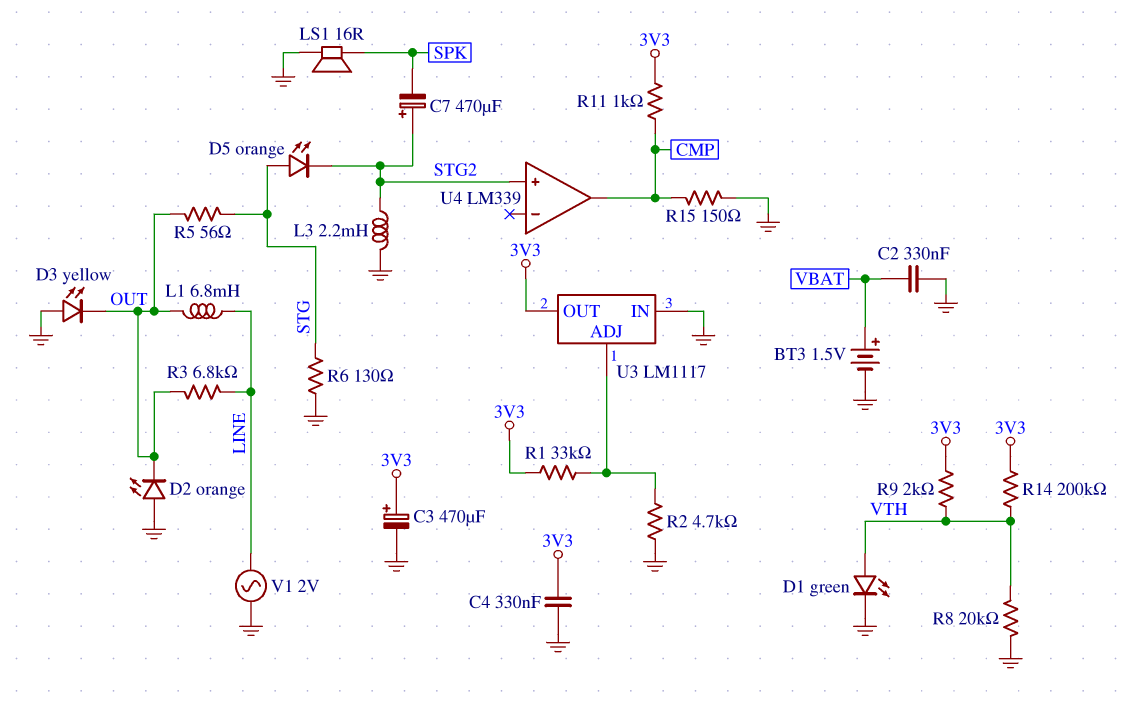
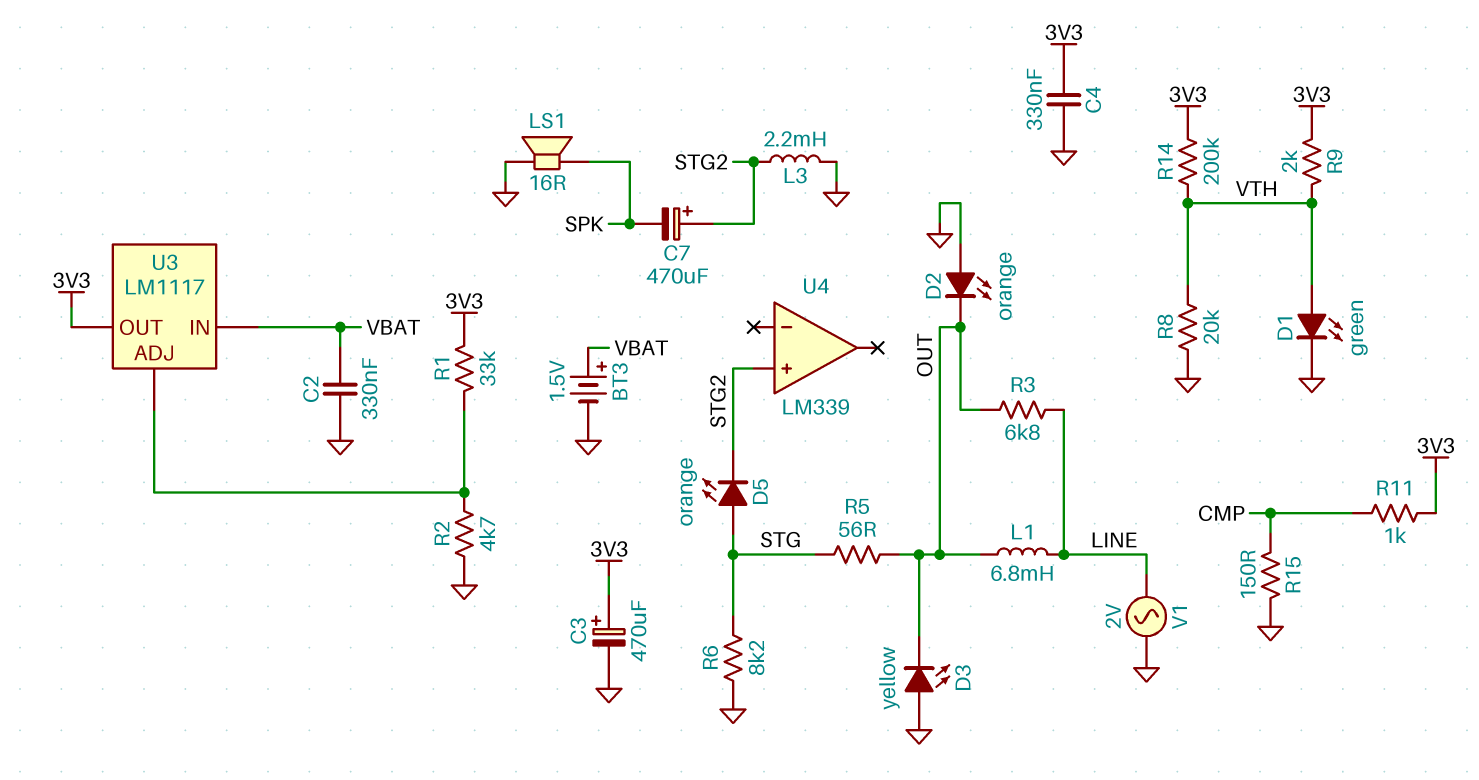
R6: 130 (GND, STG) -> 8.2k (GND, STG)
U3 pin IN: GND -> VBAT
U4 pin out: CMP -> none

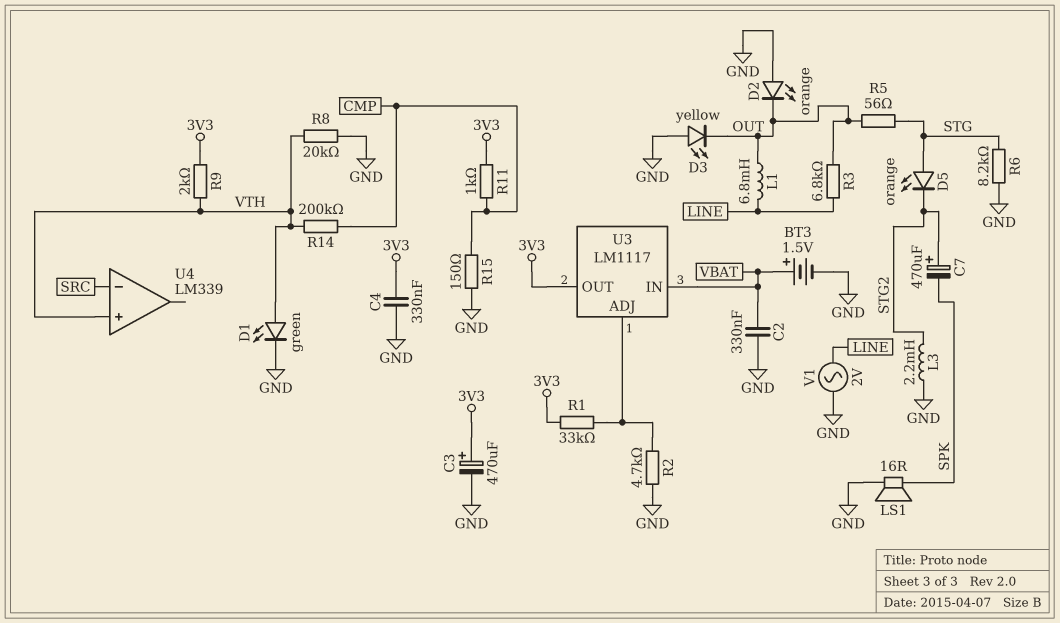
R14: 200k (3V3, VTH) -> 200k (CMP, VTH)
U4 pin in+: STG2 -> VTH
U4 pin in-: none -> SRC

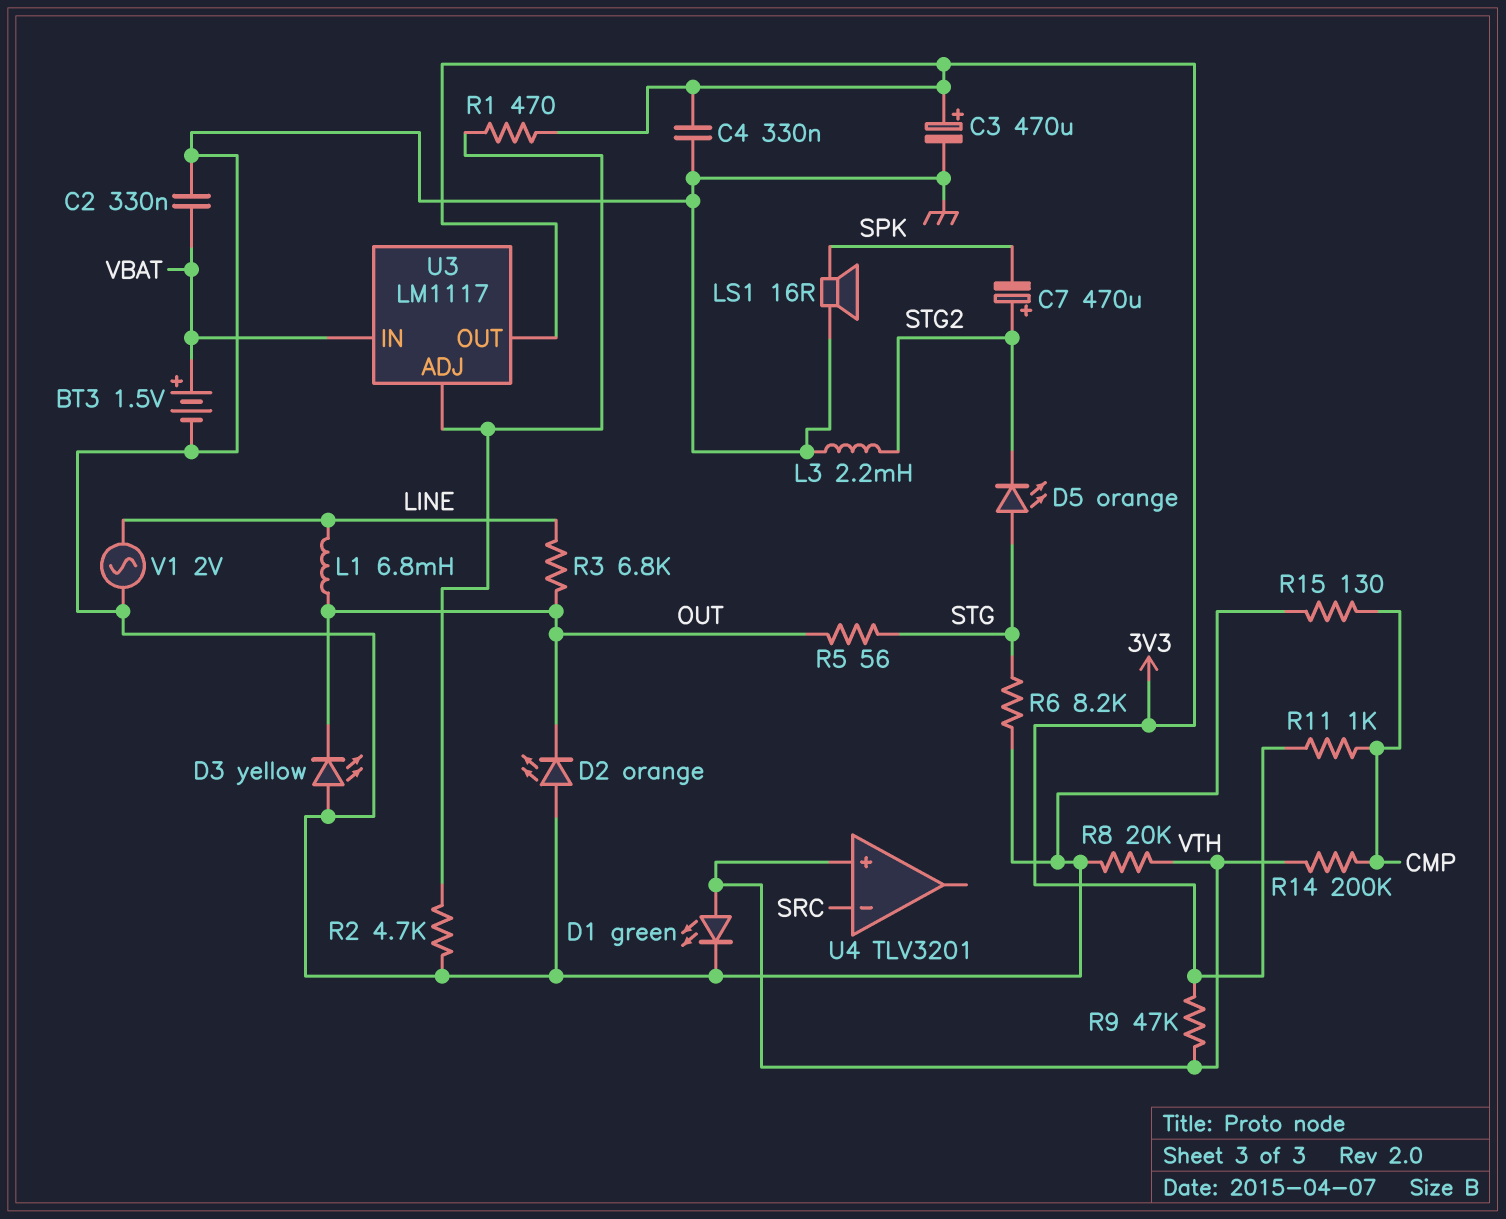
R1: 33k (3V3, U3/ADJ) -> 470 (3V3, U3/ADJ)
R9: 2k (3V3, VTH) -> 47k (3V3, VTH)
R15: 150 (CMP, GND) -> 130 (CMP, GND)
U4: LM339 -> TLV3201

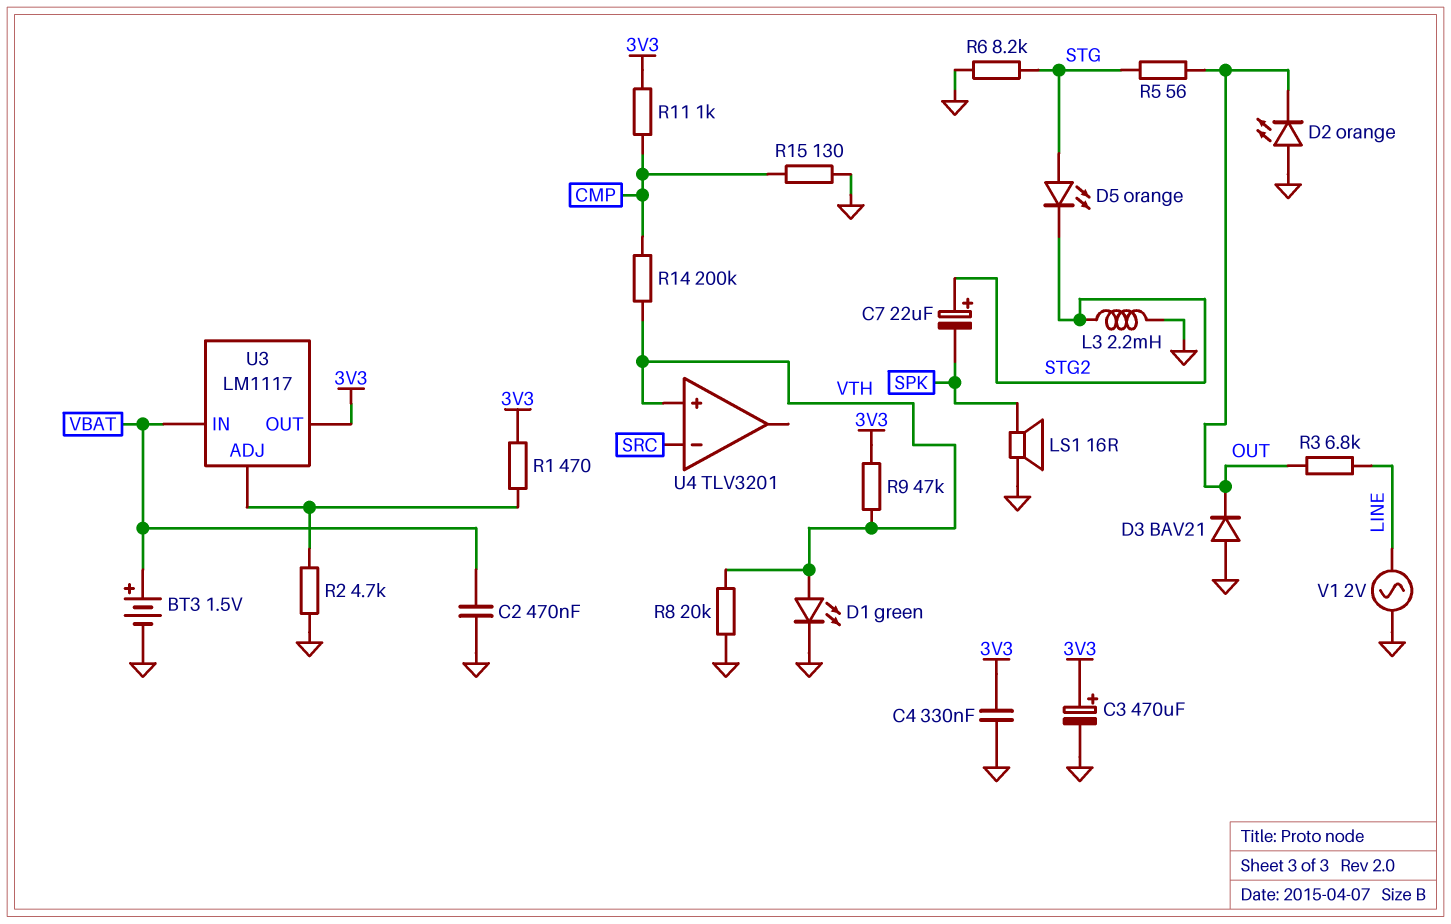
C2: 330nF (GND, VBAT) -> 470nF (GND, VBAT)
C7: 470uF (plus STG2, minus SPK) -> 22uF (plus STG2, minus SPK)
D3: LED yellow (A GND, K OUT) -> diode BAV21 (A GND, K OUT)
L1: 6.8mH (LINE, OUT) -> none

